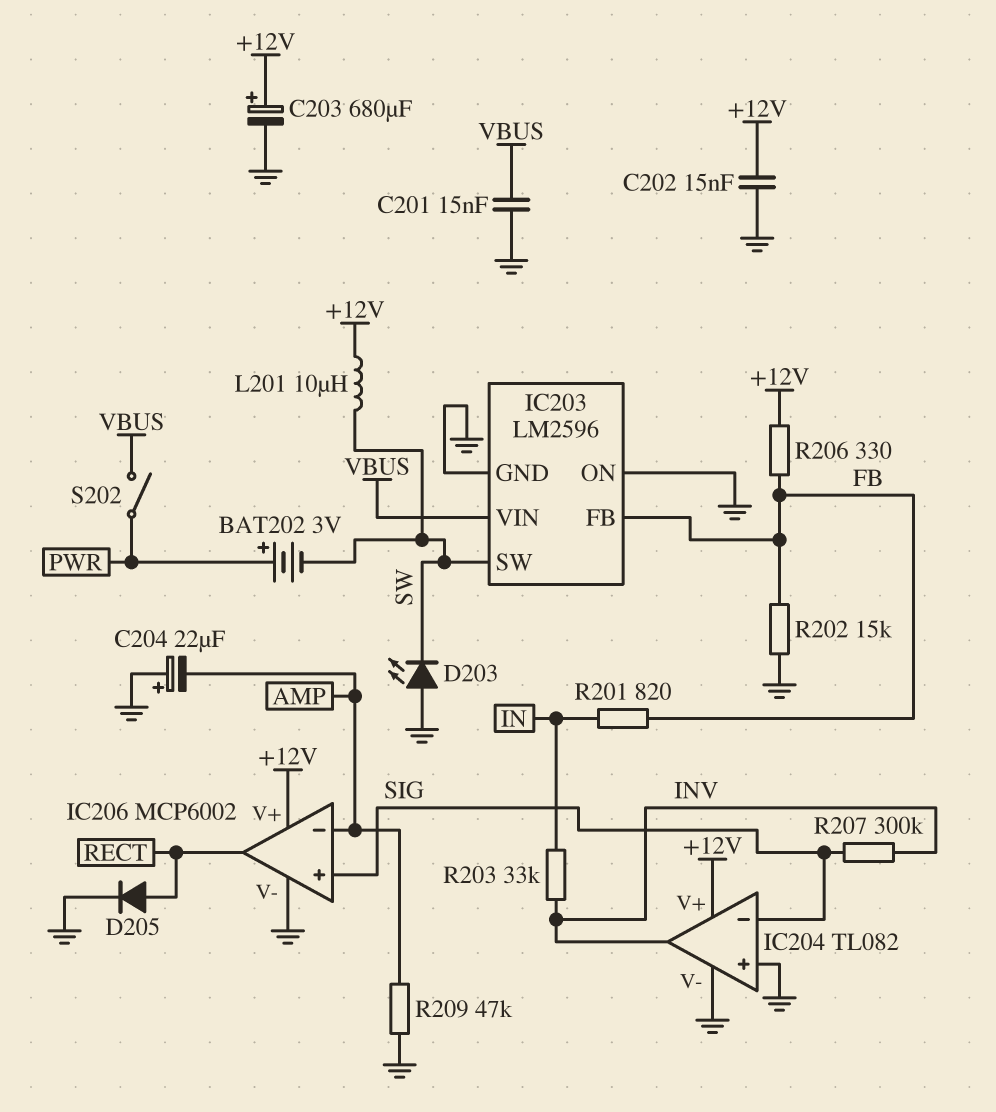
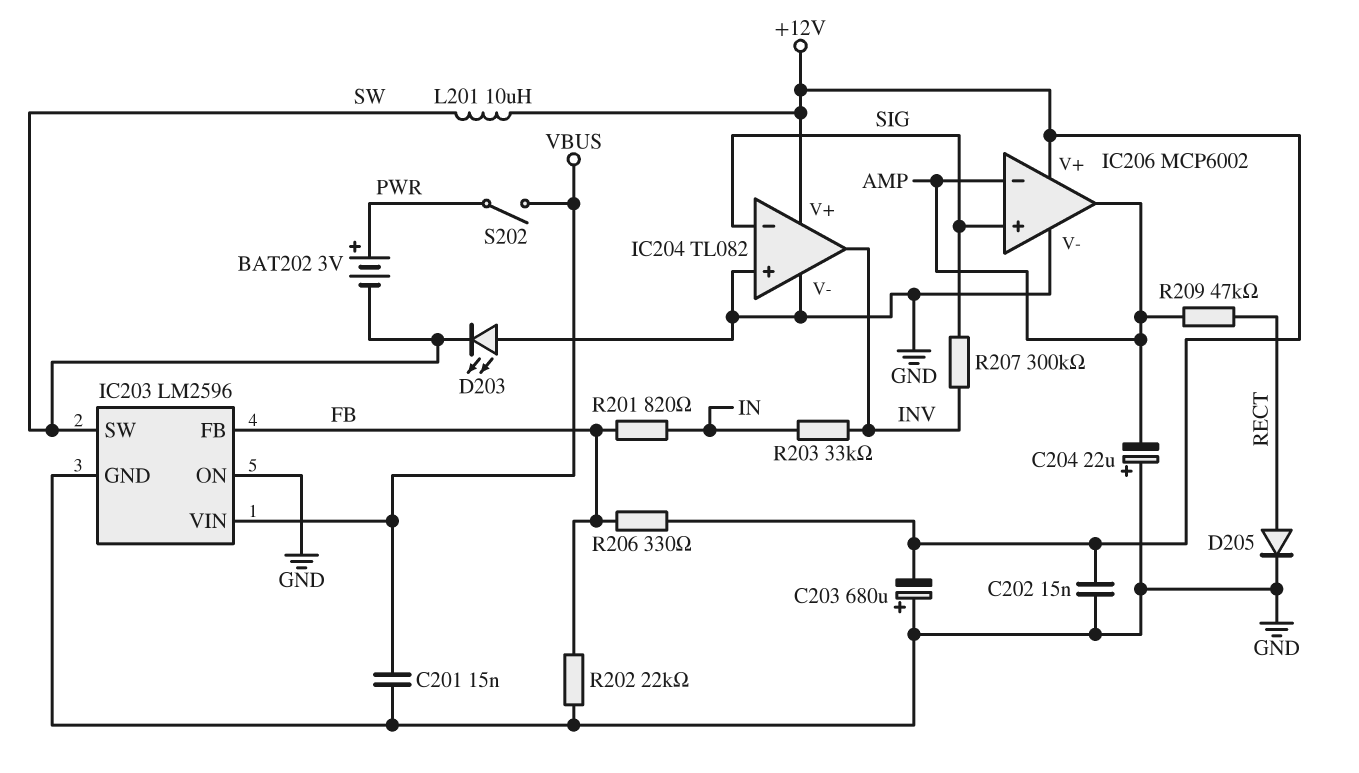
C203: 680uF (plus +12V, minus GND) -> 680uF (plus GND, minus +12V)
IC206 pin out: RECT -> AMP
R202: 15k (FB, GND) -> 22k (FB, GND)
R209: 47k (AMP, GND) -> 47k (AMP, RECT)

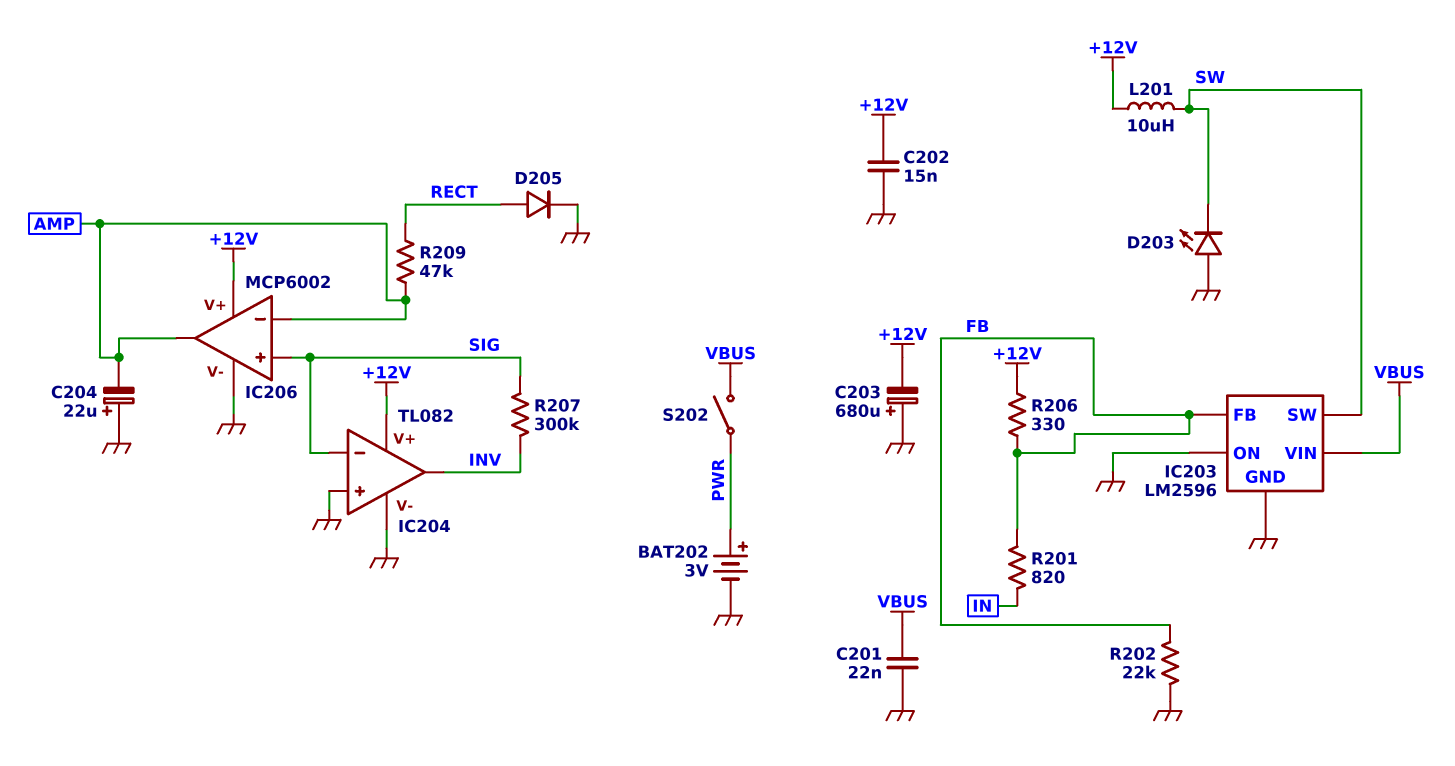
BAT202: 3V (plus PWR, minus SW) -> 3V (plus PWR, minus GND)
C201: 15nF (GND, VBUS) -> 22nF (GND, VBUS)
R203: 33k (IN, INV) -> none

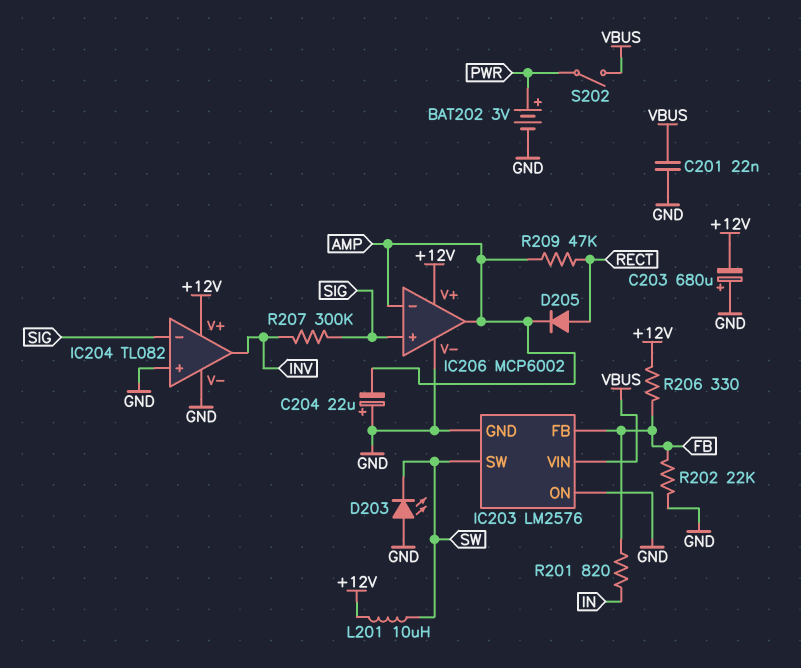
C202: 15nF (+12V, GND) -> none
D205: diode (A RECT, K GND) -> diode (A RECT, K AMP)
IC203: LM2596 -> LM2576

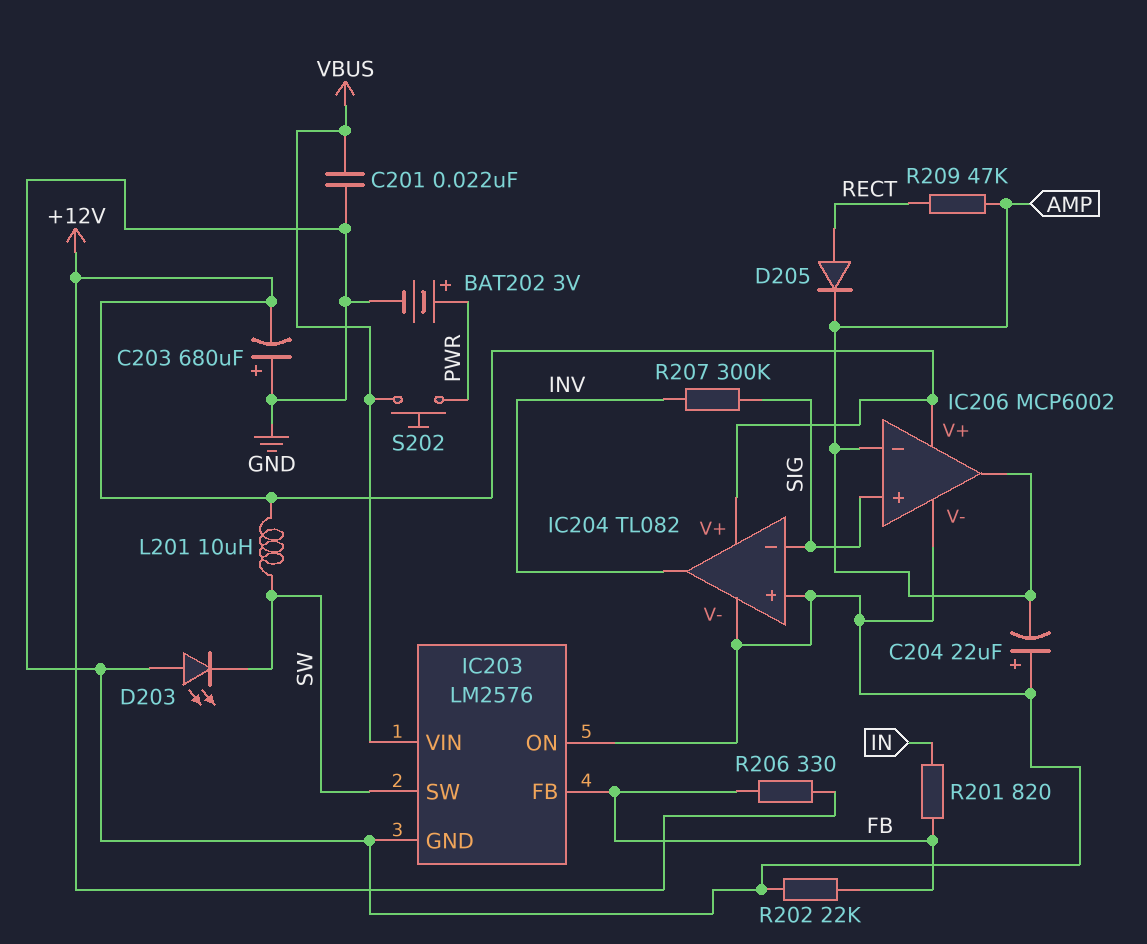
S202: switch (PWR, VBUS) -> button (PWR, VBUS)

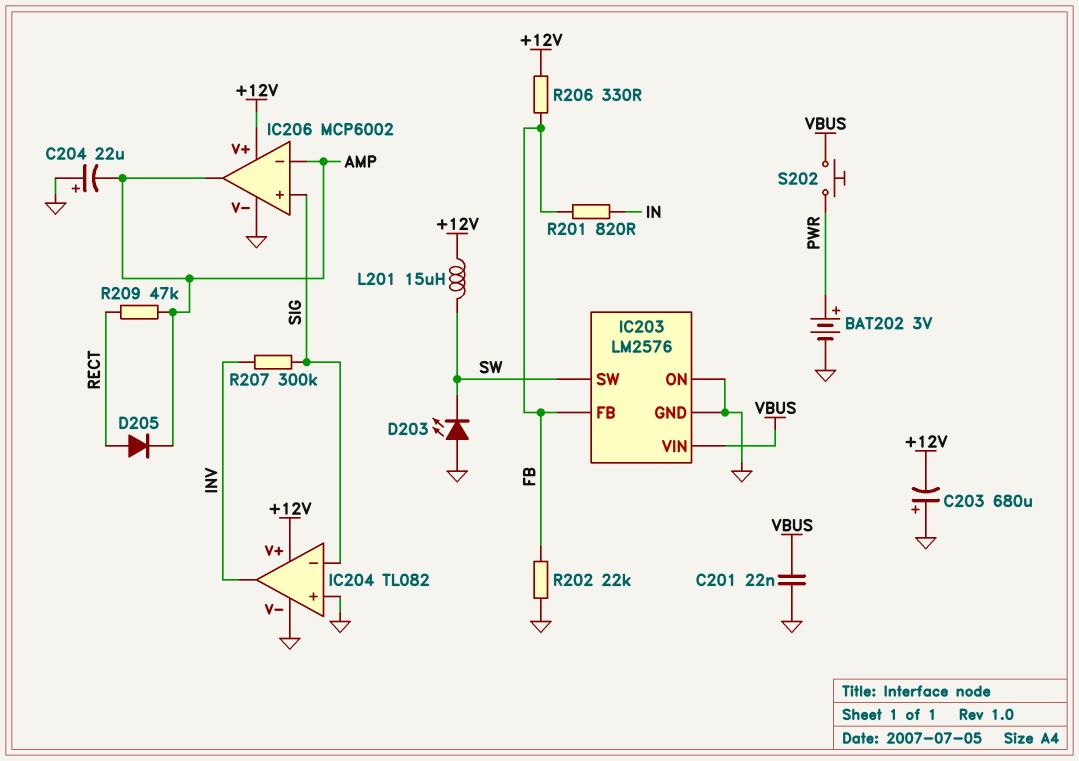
L201: 10uH (+12V, SW) -> 15uH (+12V, SW)

